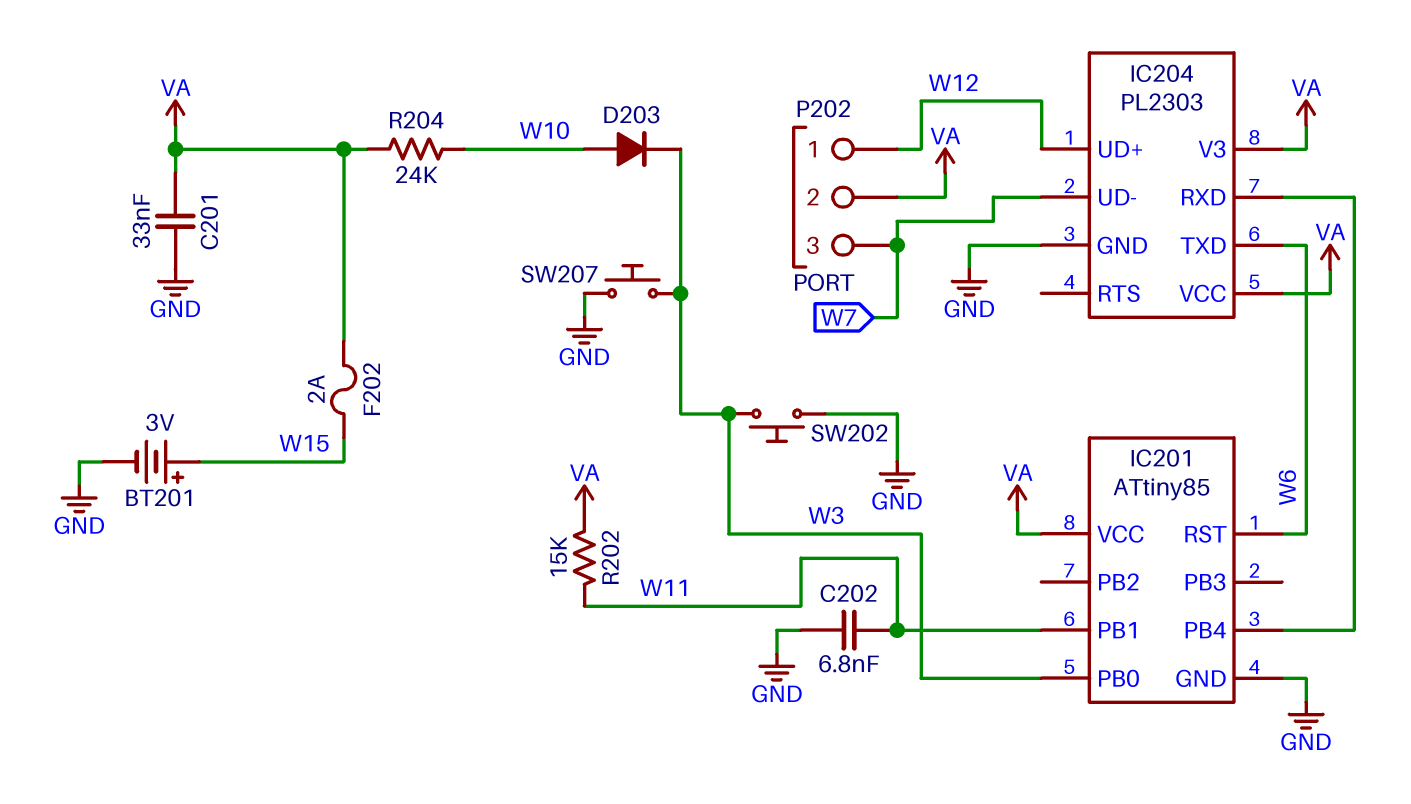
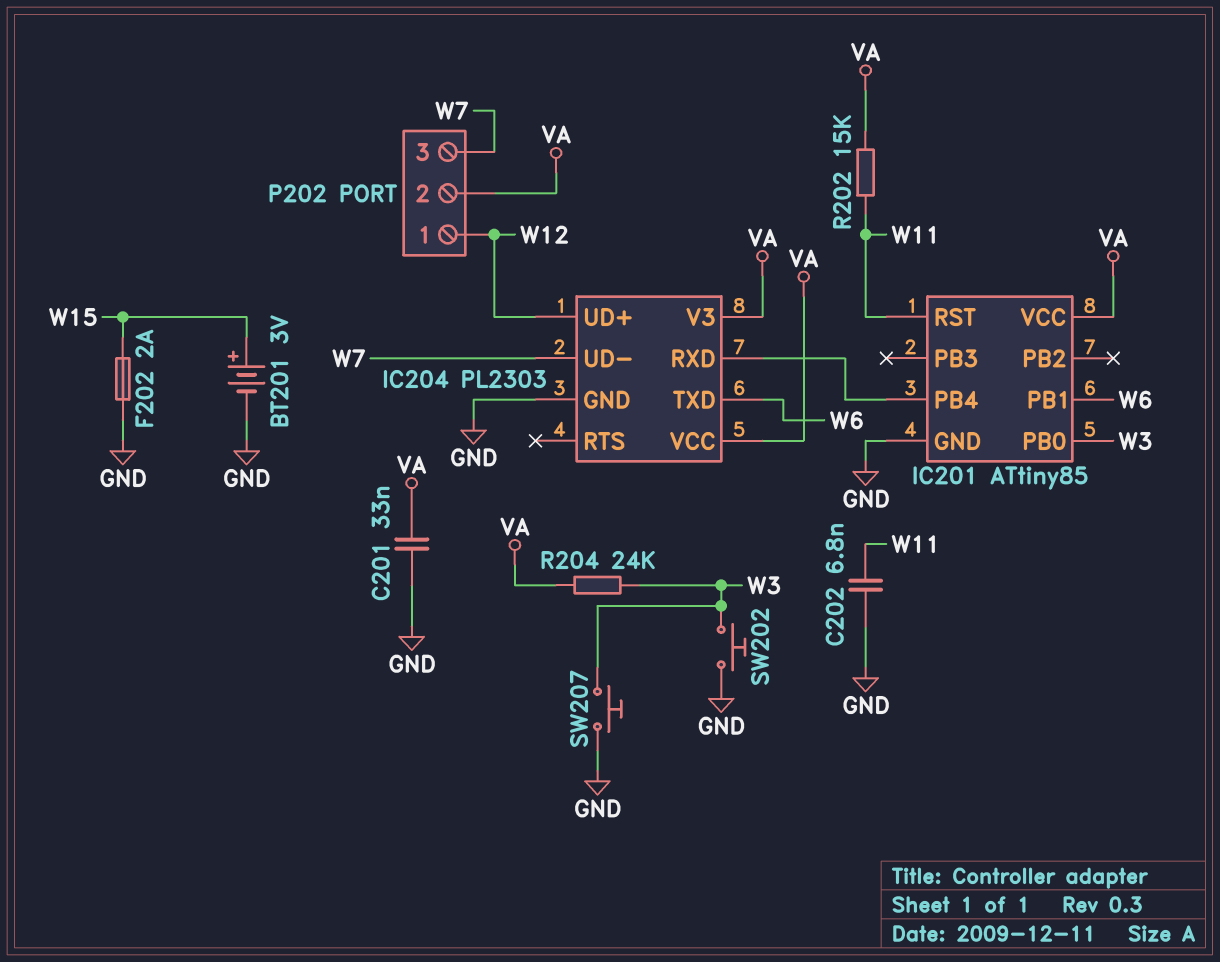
D203: diode (A W10, K W3) -> none
F202: 2A (VA, W15) -> 2A (GND, W15)
IC201 pin PB1: W11 -> W6
IC201 pin RST: W6 -> W11
R204: 24k (VA, W10) -> 24k (VA, W3)

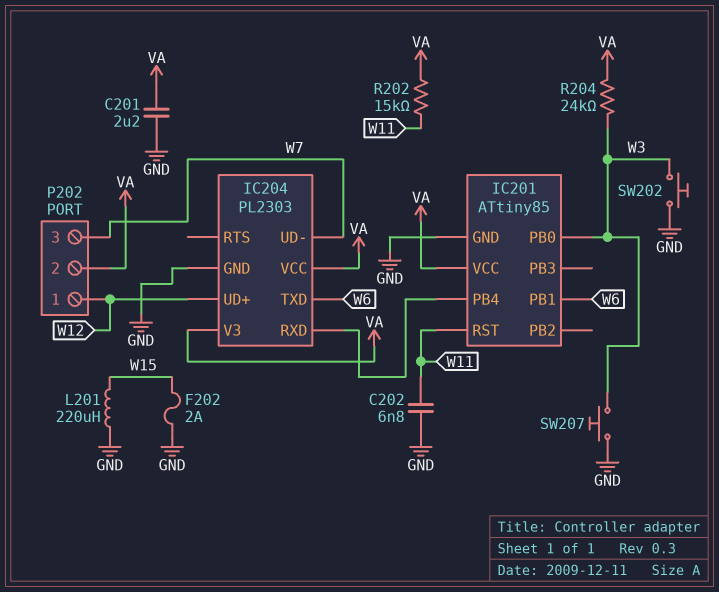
BT201: 3V (plus W15, minus GND) -> none
C201: 33nF (GND, VA) -> 2.2uF (GND, VA)
L201: none -> 220uH (GND, W15)

